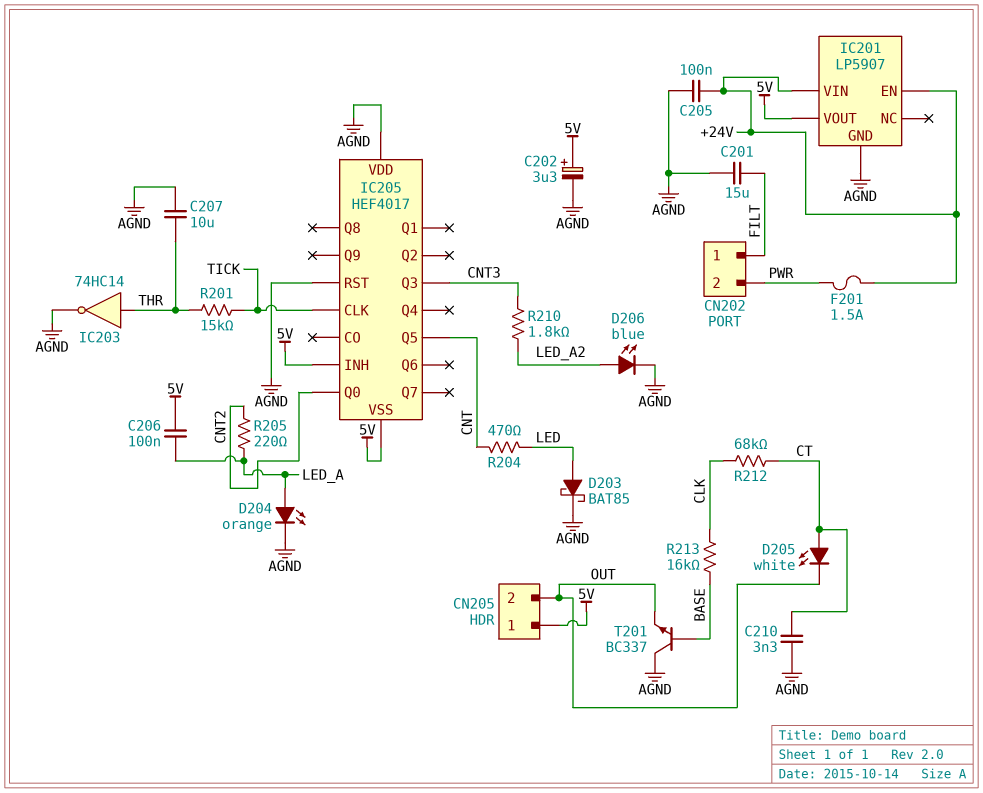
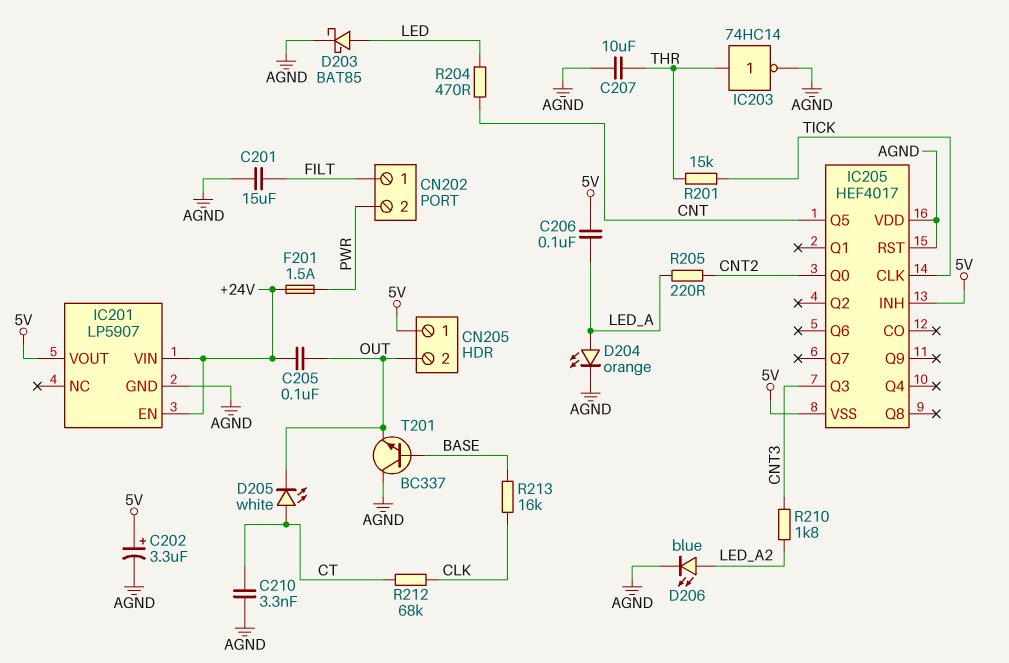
C205: 100nF (+24V, AGND) -> 100nF (+24V, OUT)

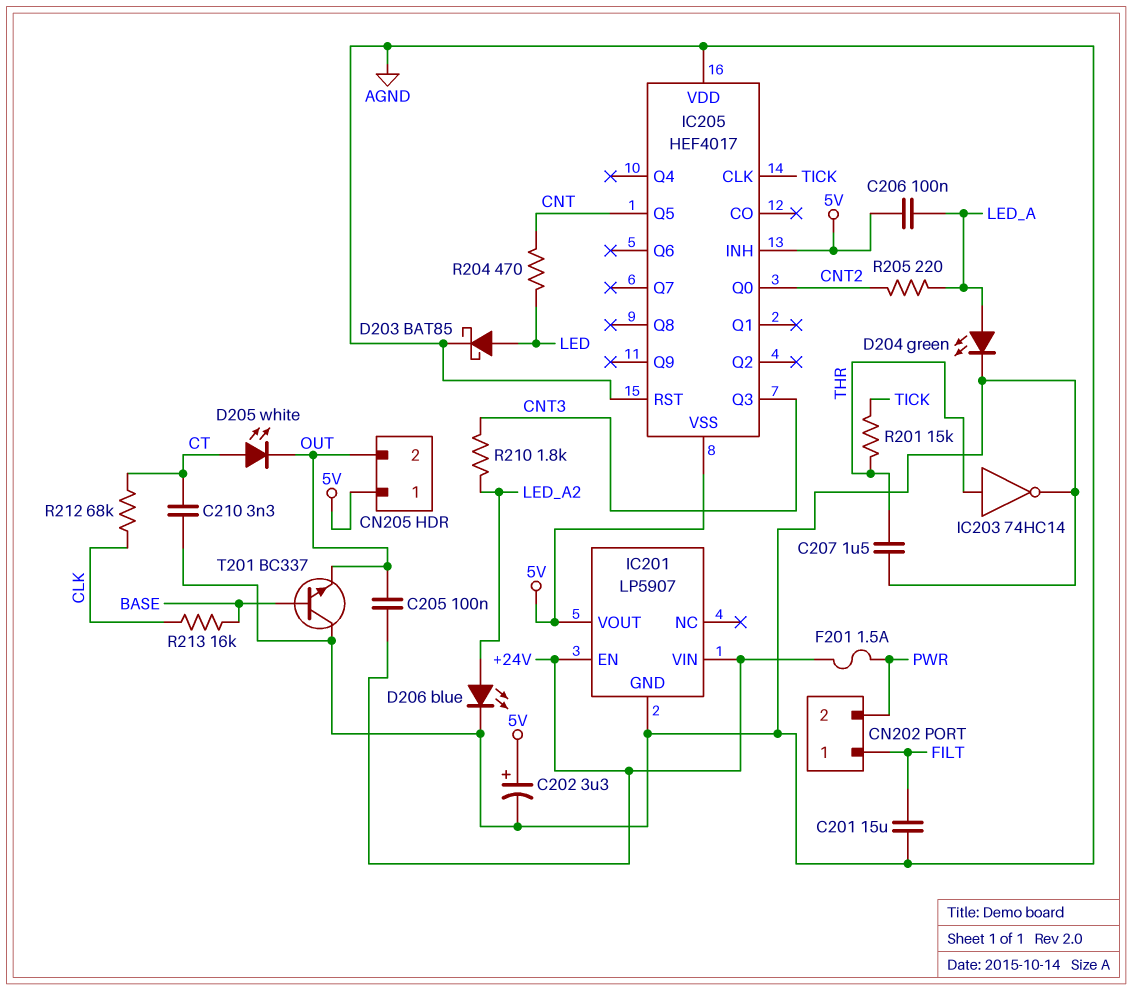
C207: 10uF (AGND, THR) -> 1.5uF (AGND, THR)
D204: LED orange (A LED_A, K AGND) -> LED green (A LED_A, K AGND)

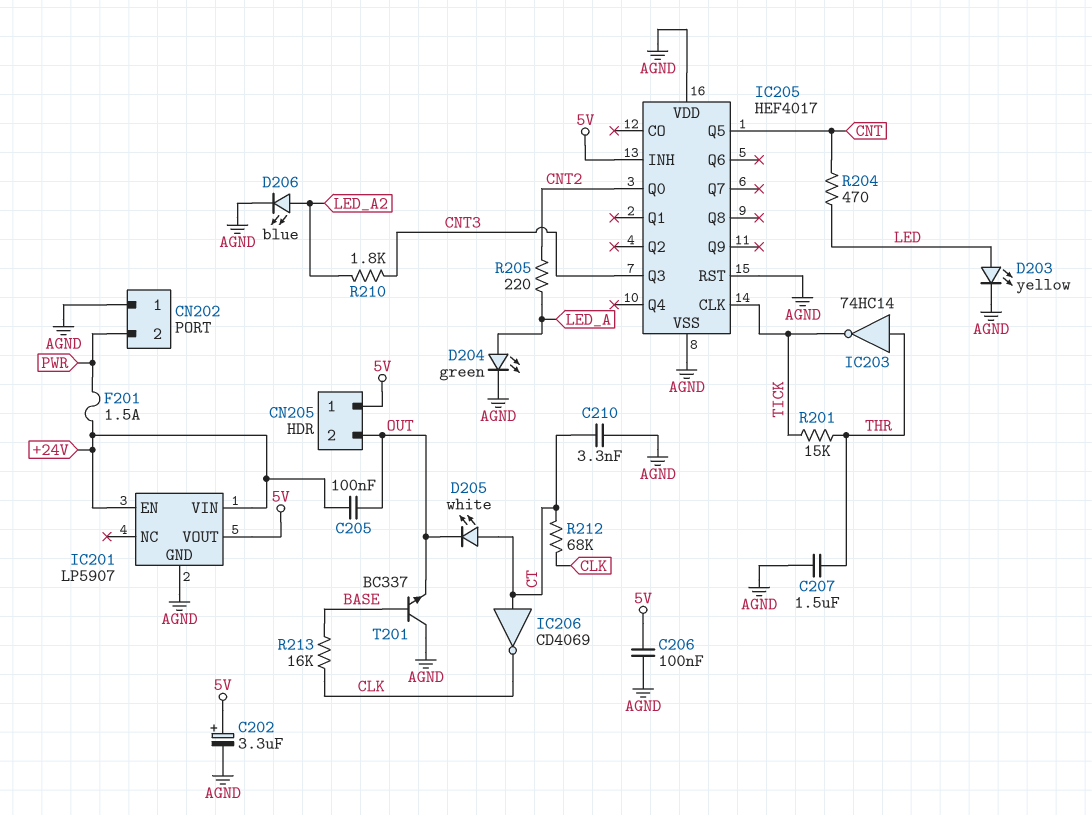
C201: 15uF (AGND, FILT) -> none
C206: 100nF (5V, LED_A) -> 100nF (5V, AGND)
CN202 pin 1: FILT -> AGND
D203: schottky BAT85 (A LED, K AGND) -> LED yellow (A LED, K AGND)
IC203: NOT 74HC14 (in THR, out AGND) -> NOT 74HC14 (in THR, out TICK)
IC205 pin VSS: 5V -> AGND
IC206: none -> NOT CD4069 (in CT, out CLK)

